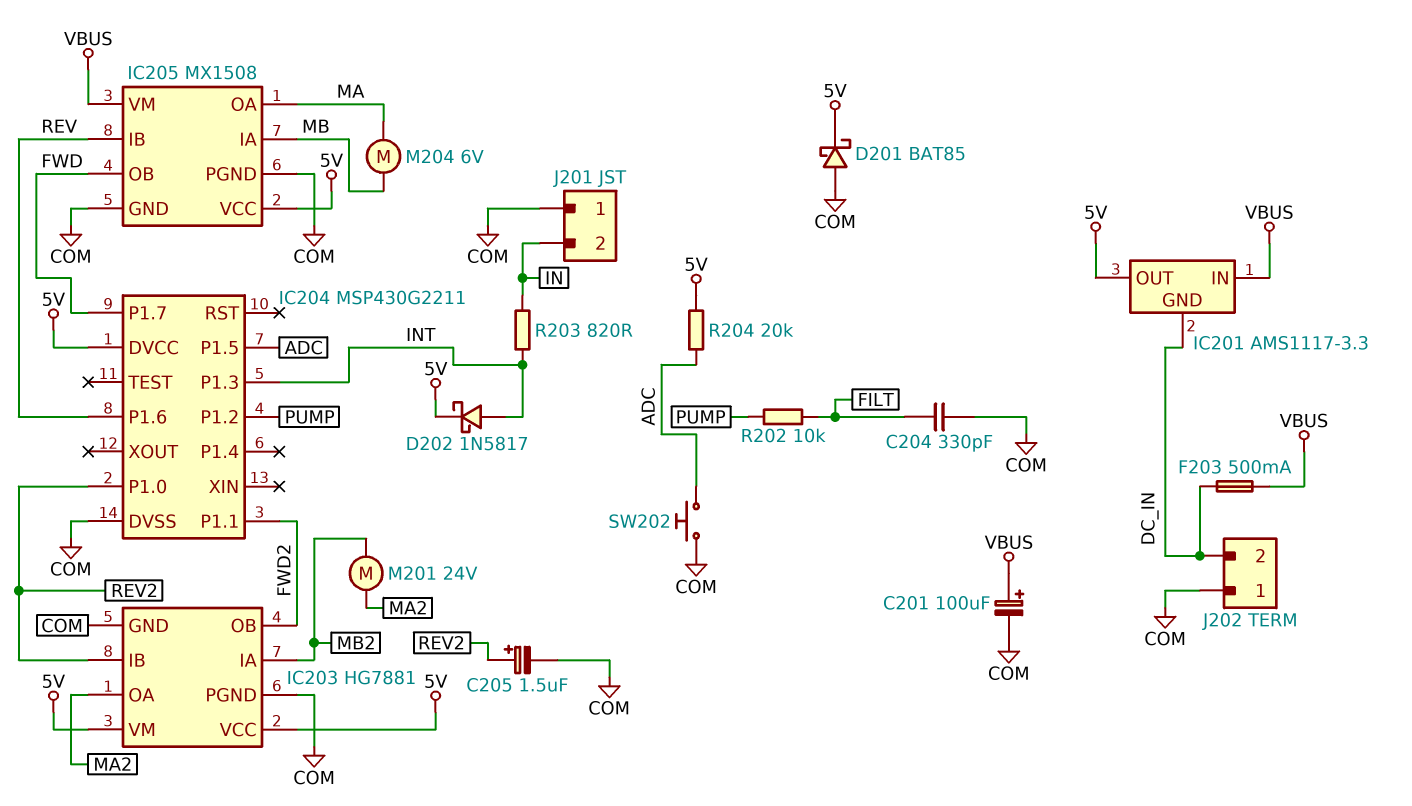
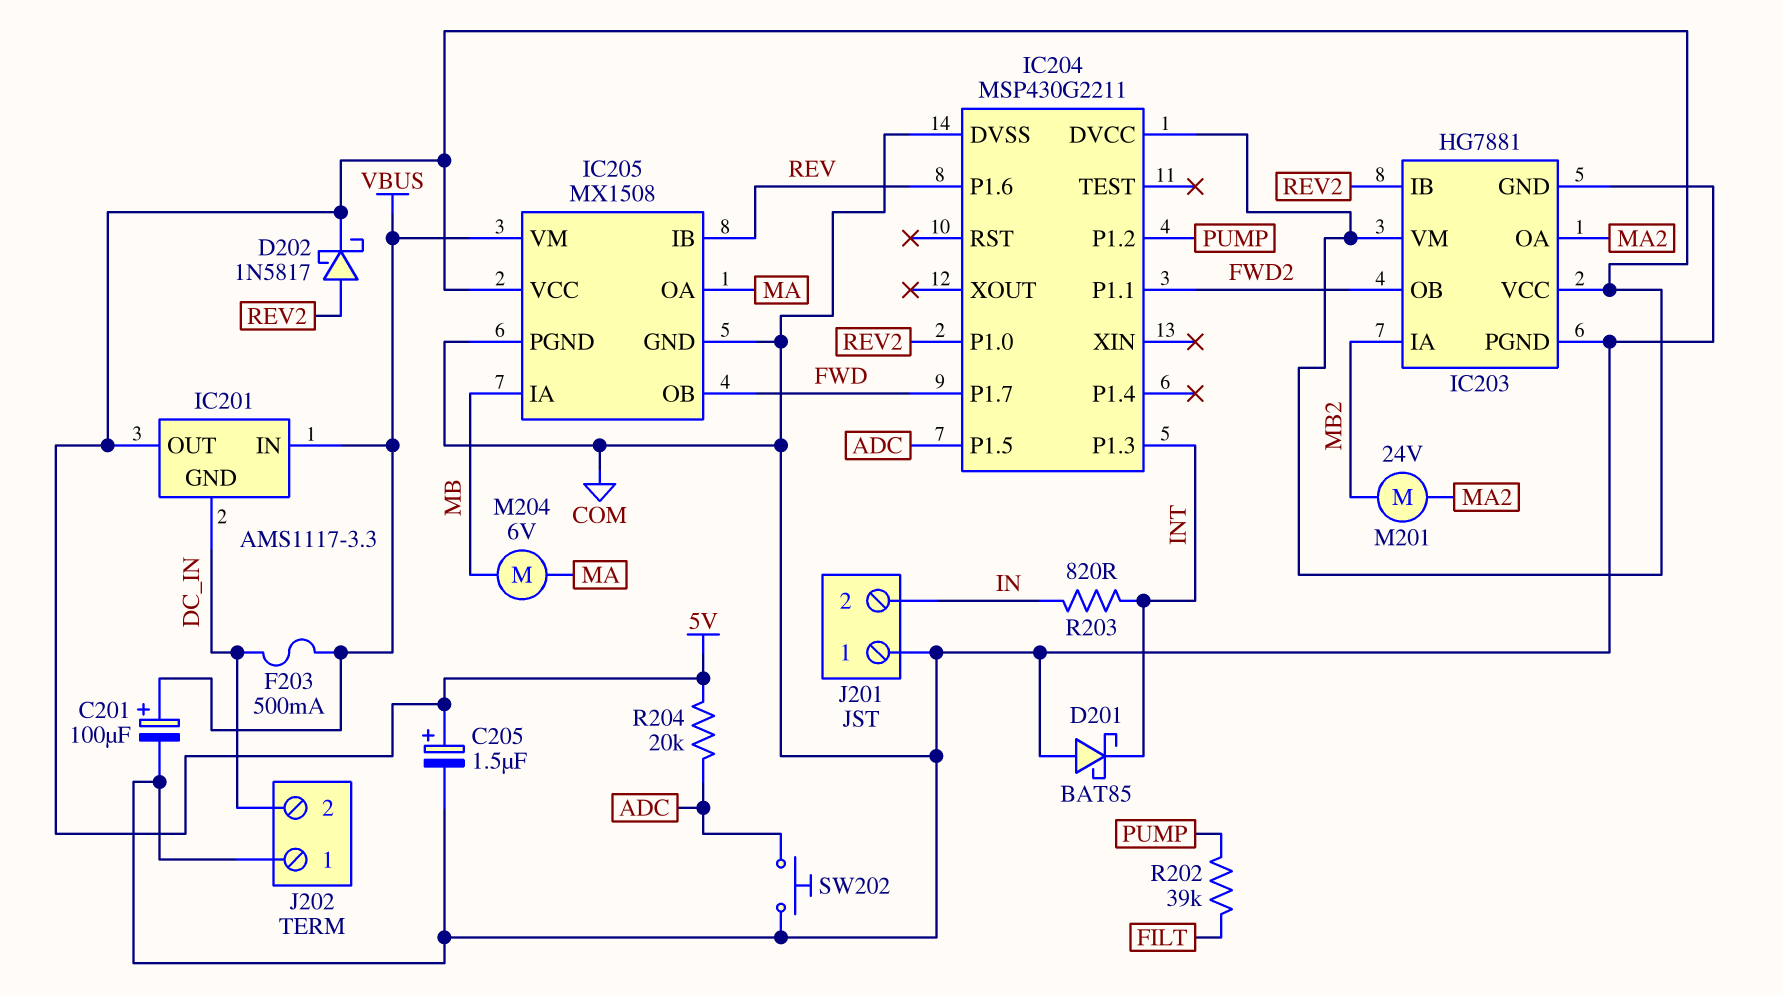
C204: 330pF (COM, FILT) -> none
C205: 1.5uF (plus REV2, minus COM) -> 1.5uF (plus 5V, minus COM)
D201: schottky BAT85 (A COM, K 5V) -> schottky BAT85 (A COM, K INT)
D202: schottky 1N5817 (A INT, K 5V) -> schottky 1N5817 (A REV2, K 5V)
R202: 10k (FILT, PUMP) -> 39k (FILT, PUMP)

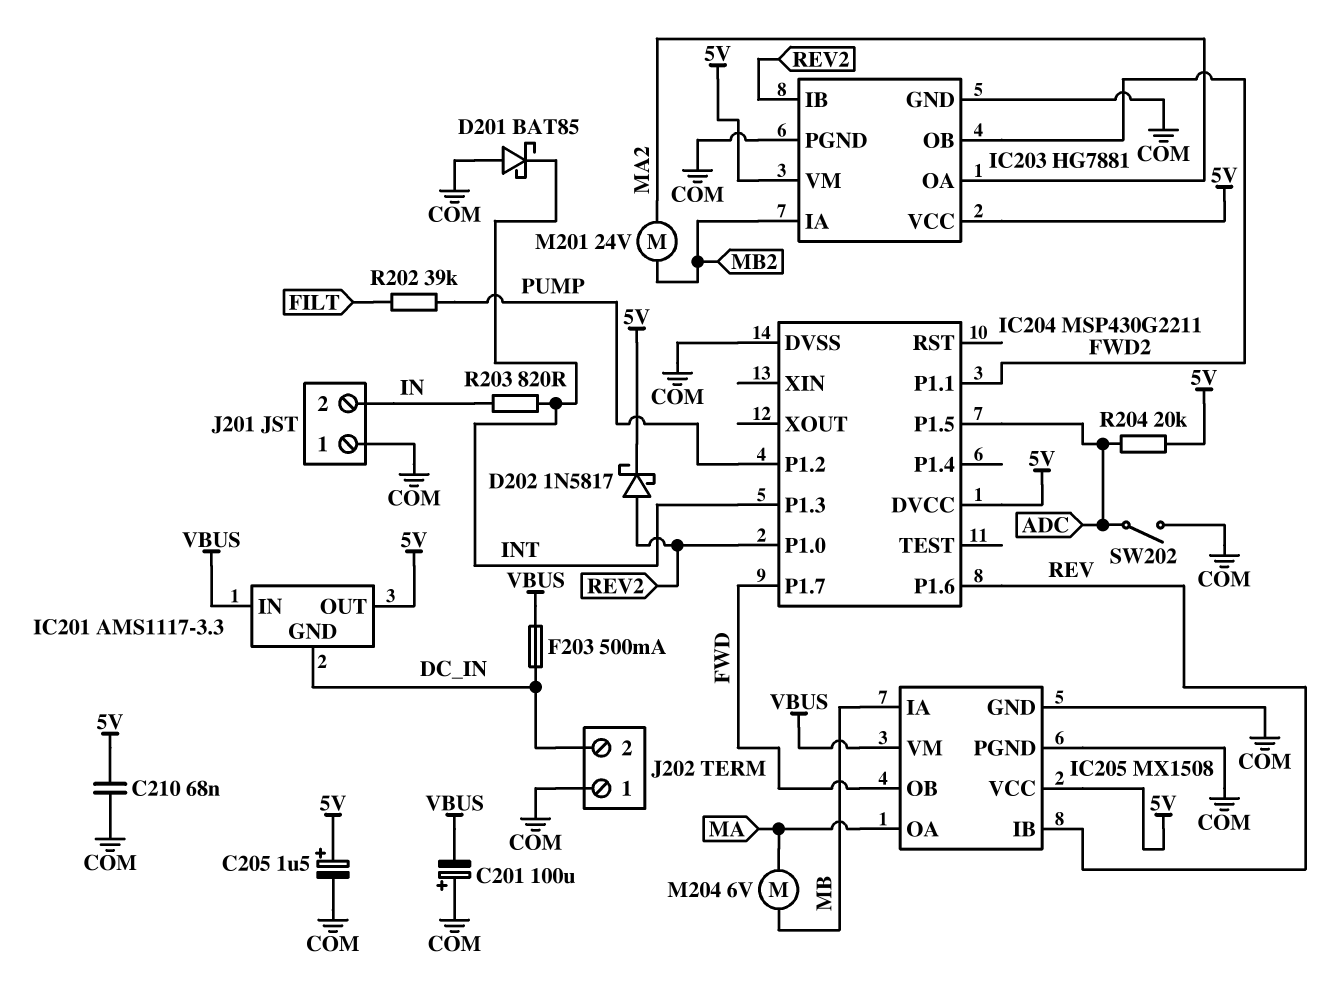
C201: 100uF (plus VBUS, minus COM) -> 100uF (plus COM, minus VBUS)
C210: none -> 68nF (5V, COM)
SW202: button (ADC, COM) -> switch (ADC, COM)

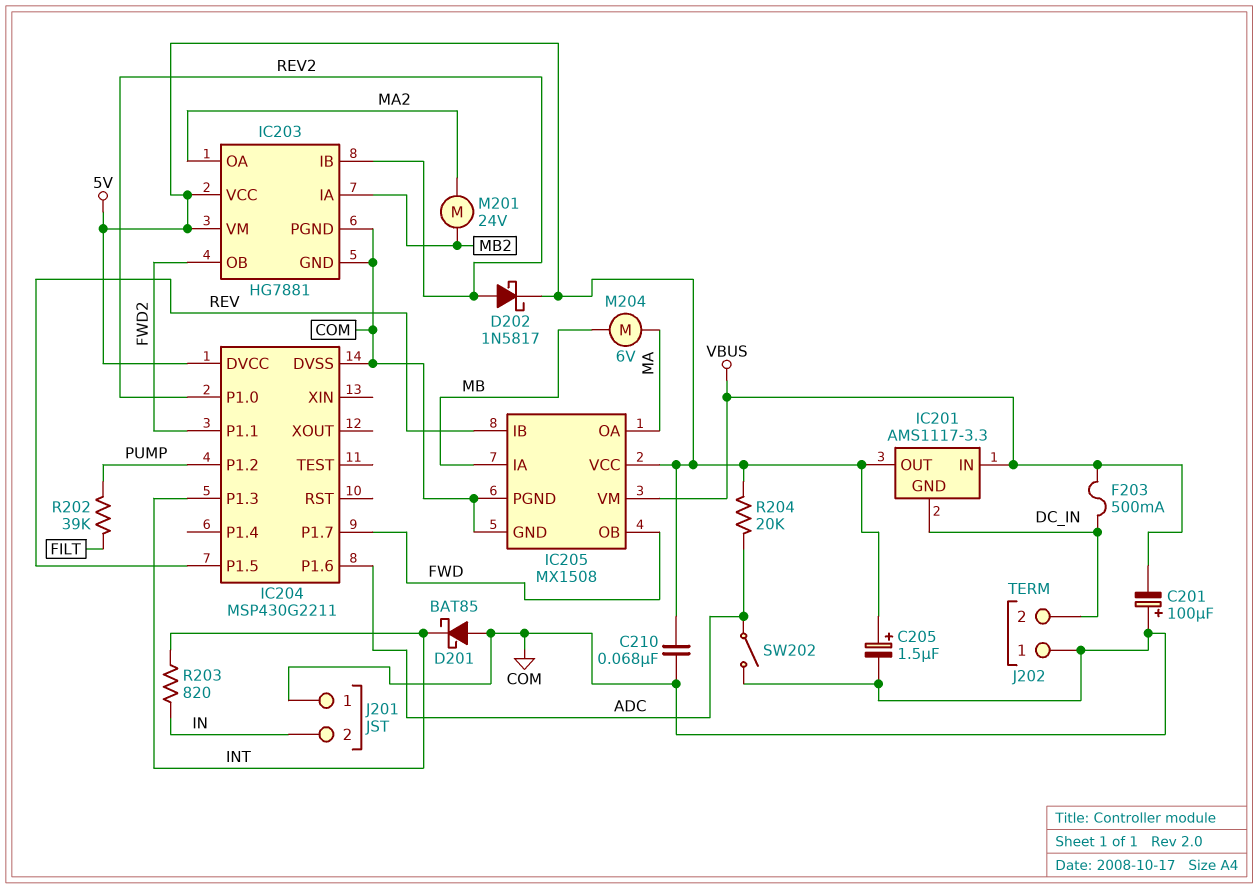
IC204 pin P1.5: ADC -> REV
IC204 pin P1.6: REV -> ADC

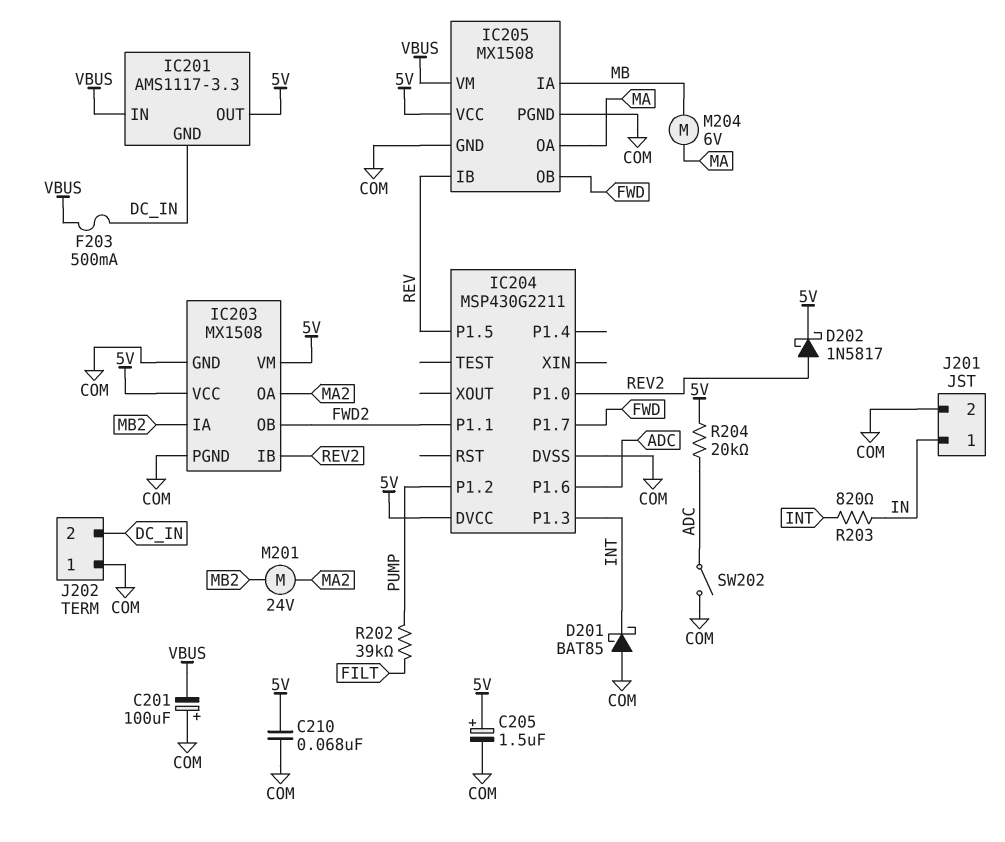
IC203: HG7881 -> MX1508
J201 pin 1: COM -> IN
J201 pin 2: IN -> COM

